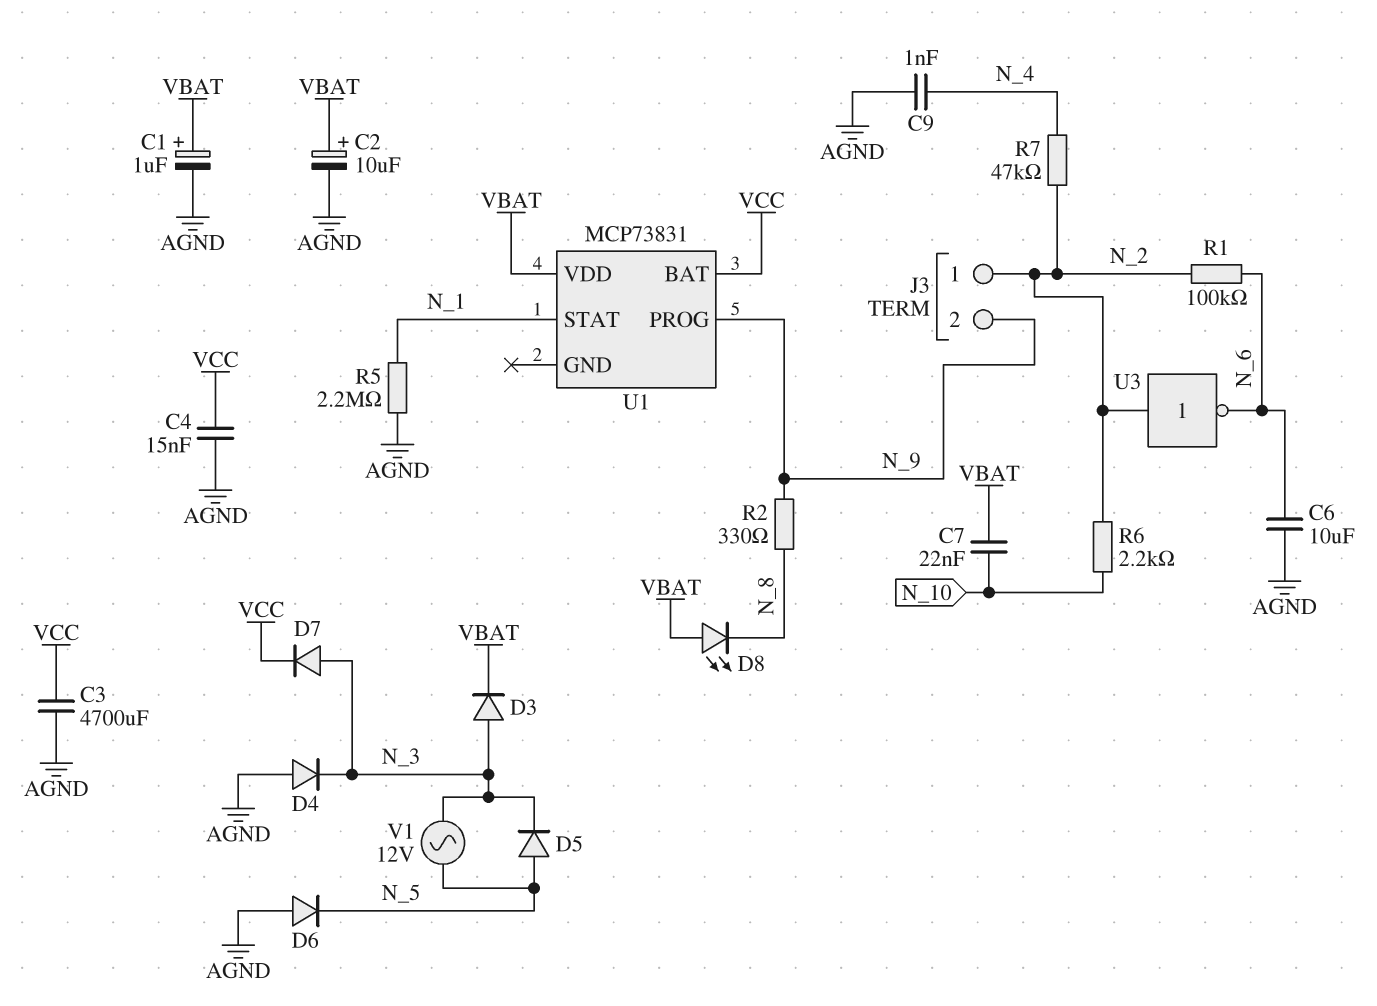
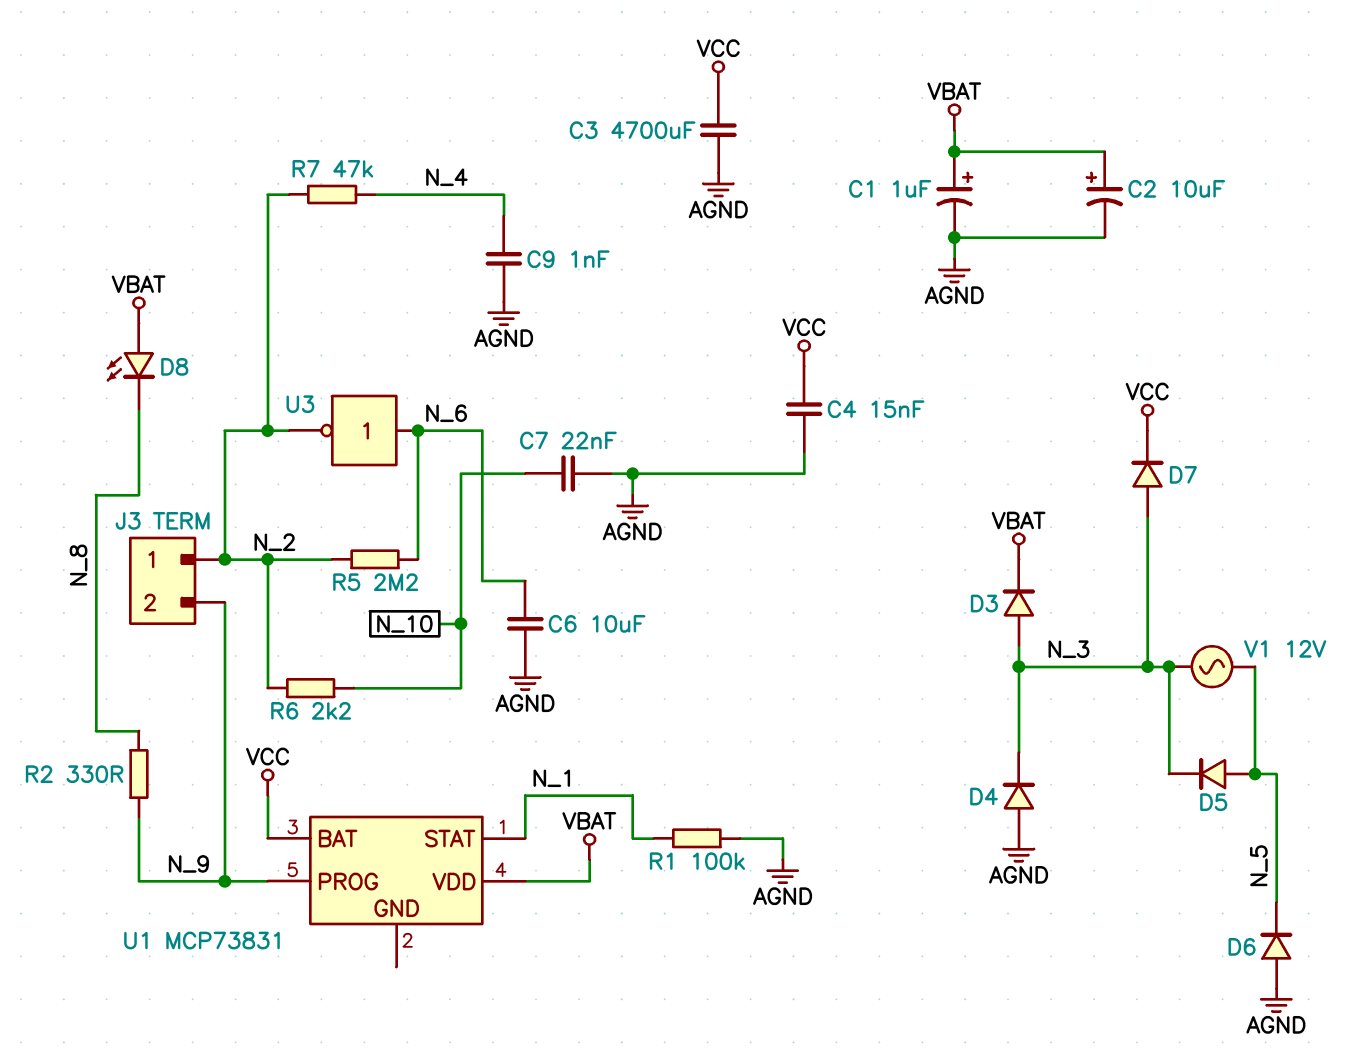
C7: 22nF (N_10, VBAT) -> 22nF (AGND, N_10)
R1: 100k (N_2, N_6) -> 100k (AGND, N_1)
R5: 2.2M (AGND, N_1) -> 2.2M (N_2, N_6)
U3: NOT (in N_2, out N_6) -> NOT (in N_6, out N_2)

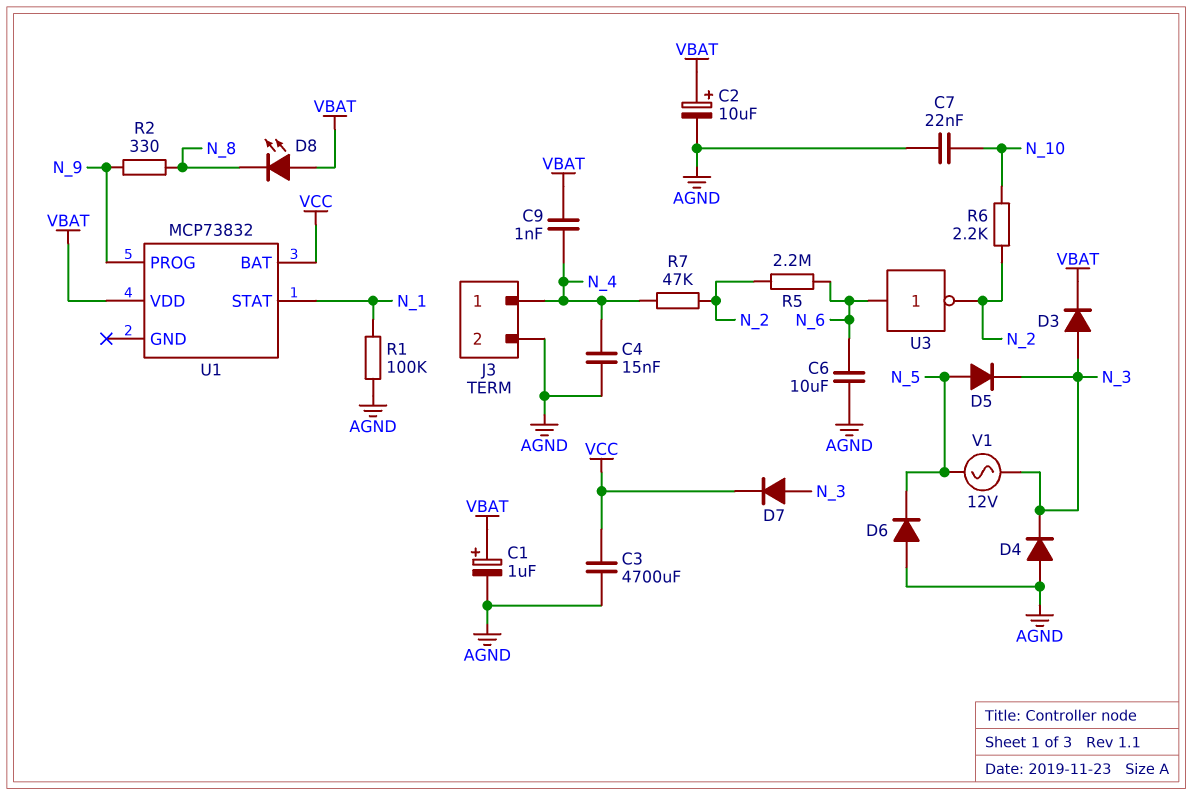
C4: 15nF (AGND, VCC) -> 15nF (AGND, N_4)
C9: 1nF (AGND, N_4) -> 1nF (N_4, VBAT)
J3 pin 1: N_2 -> N_4
J3 pin 2: N_9 -> AGND
U1: MCP73831 -> MCP73832

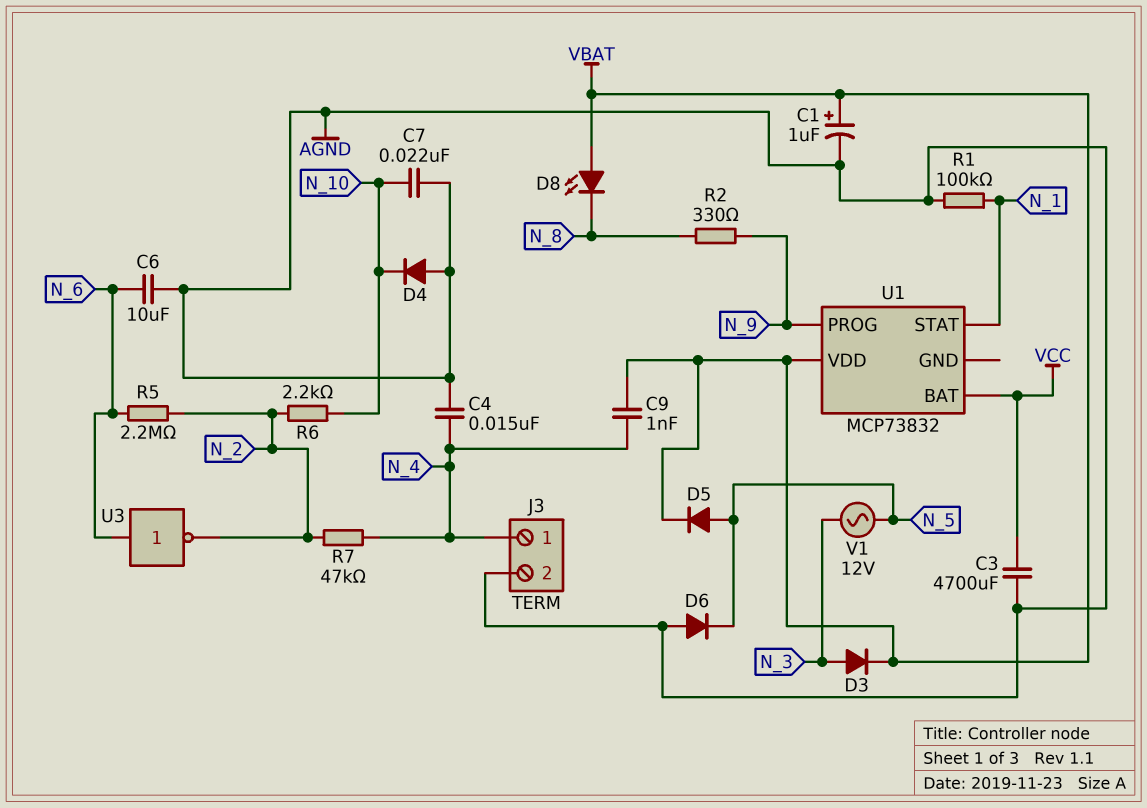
C2: 10uF (plus VBAT, minus AGND) -> none
D4: diode (A AGND, K N_3) -> diode (A AGND, K N_10)
D5: diode (A N_5, K N_3) -> diode (A N_5, K VBAT)
D7: diode (A N_3, K VCC) -> none

